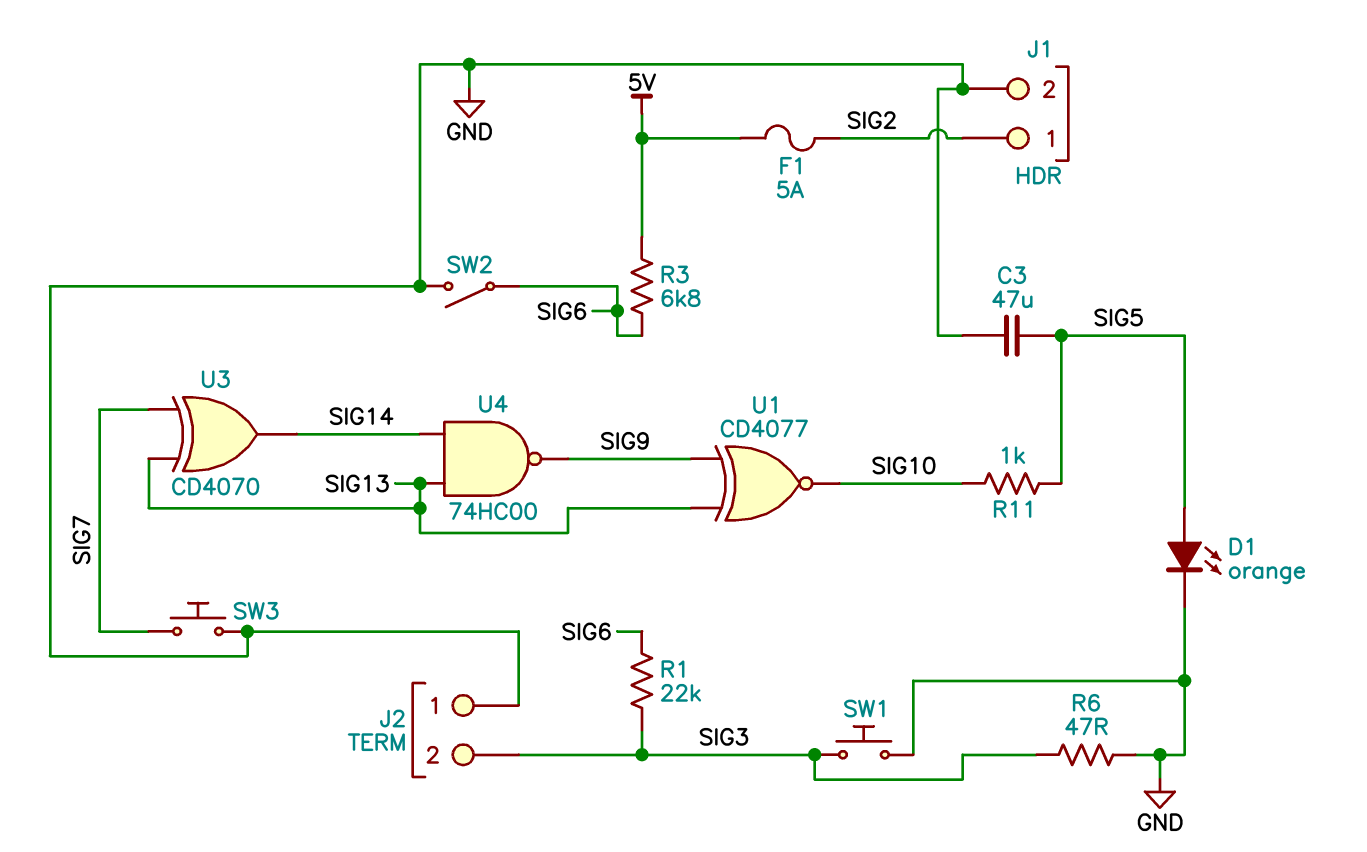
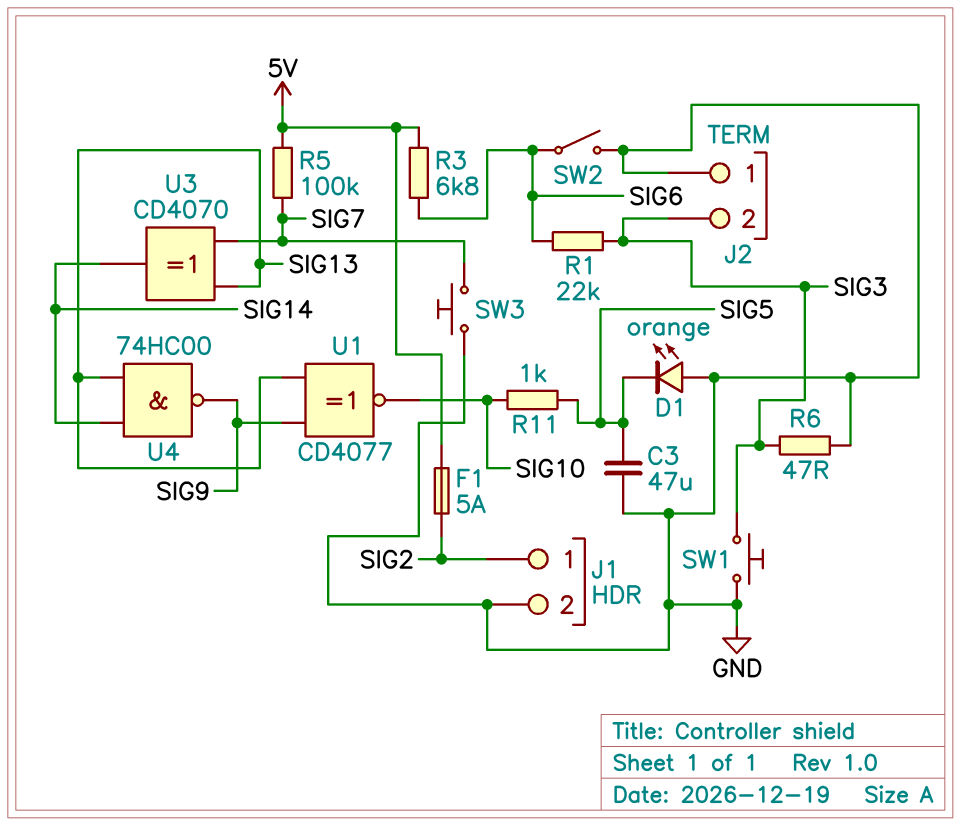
D1: LED orange (A SIG5, K GND) -> LED orange (A GND, K SIG5)
R5: none -> 100k (5V, SIG7)

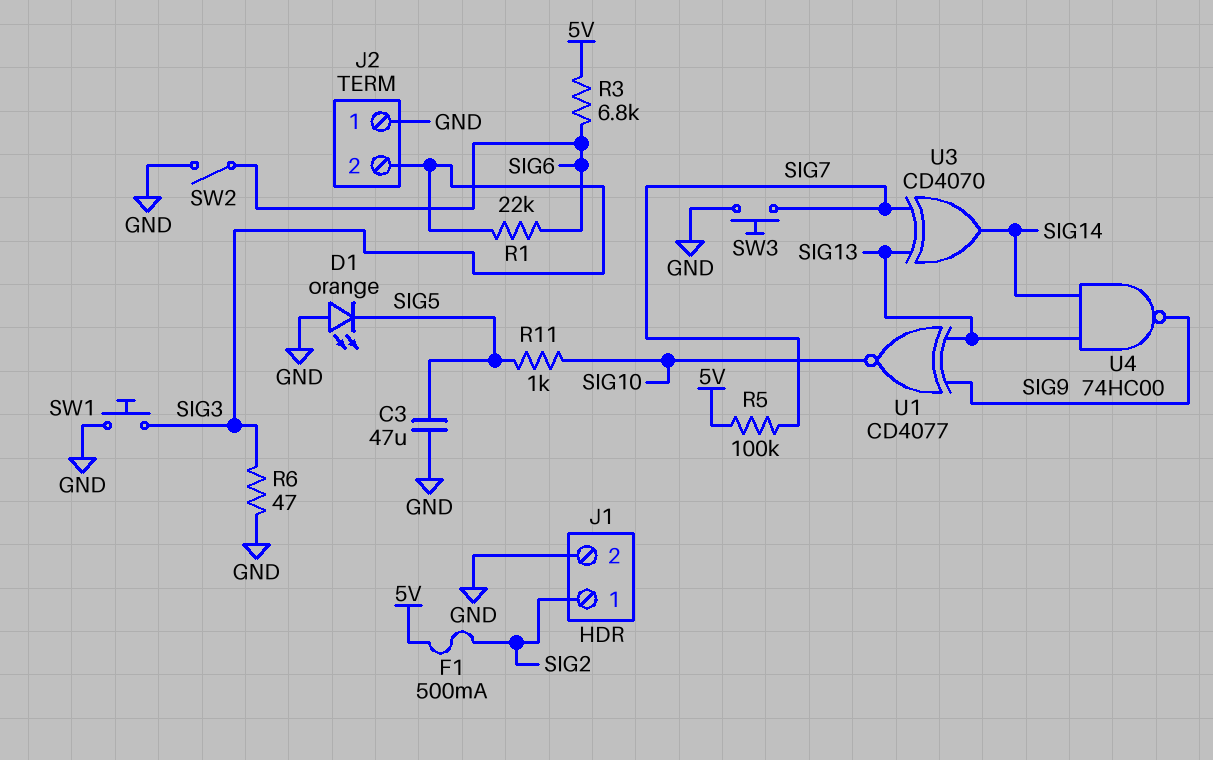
F1: 5A (5V, SIG2) -> 500mA (5V, SIG2)

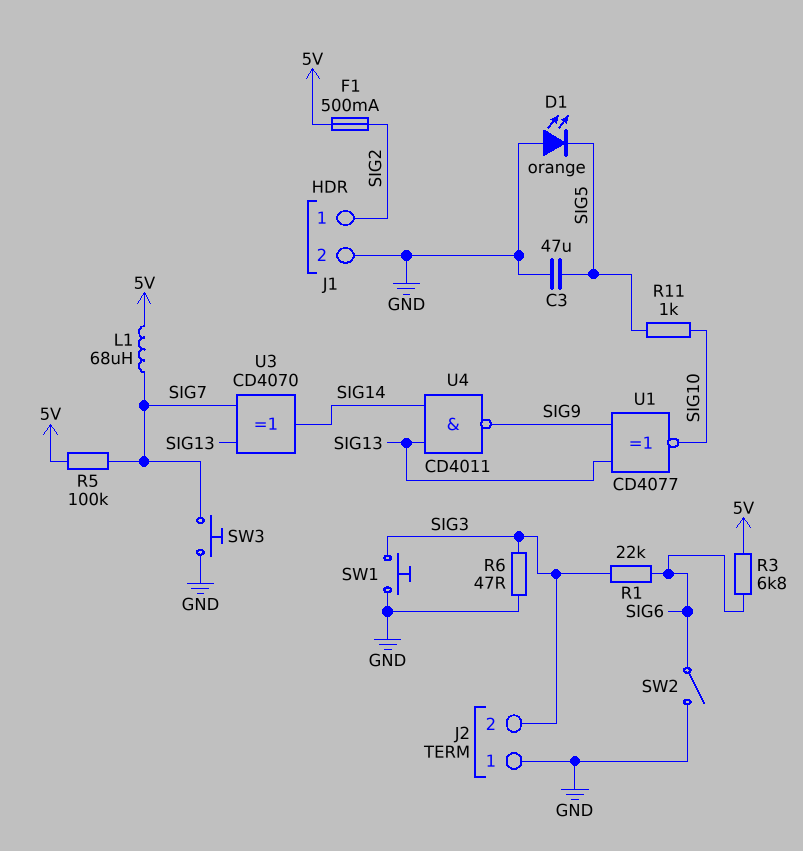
L1: none -> 68uH (5V, SIG7)
U4: NAND 74HC00 (in SIG13, in SIG14, out SIG9) -> NAND CD4011 (in SIG13, in SIG14, out SIG9)

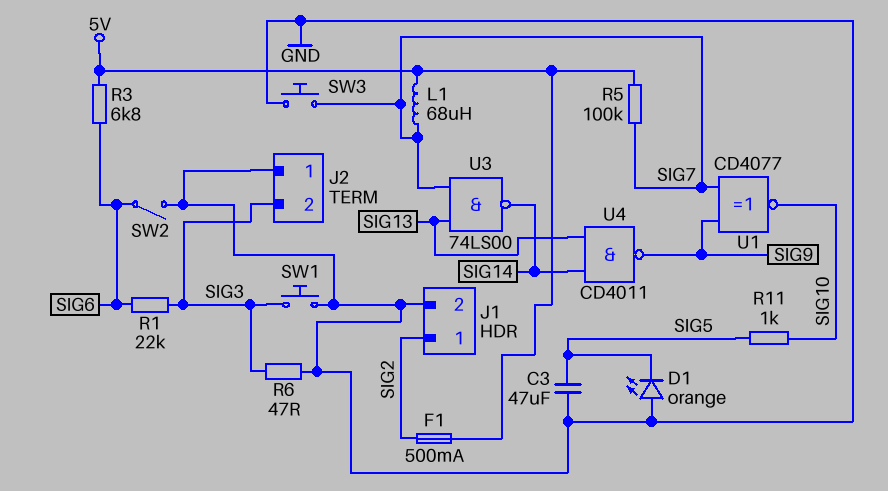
U1: XNOR CD4077 (in SIG9, in SIG13, out SIG10) -> XNOR CD4077 (in SIG7, in SIG9, out SIG10)
U3: XOR CD4070 (in SIG7, in SIG13, out SIG14) -> NAND 74LS00 (in SIG7, in SIG13, out SIG14)

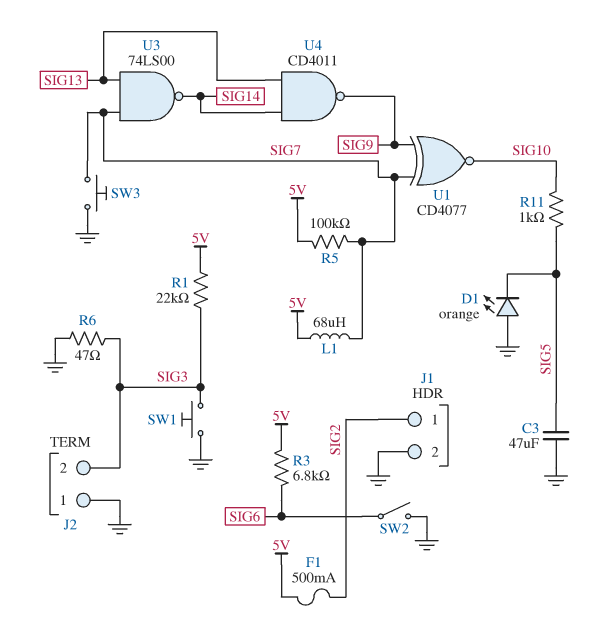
R1: 22k (SIG3, SIG6) -> 22k (5V, SIG3)

